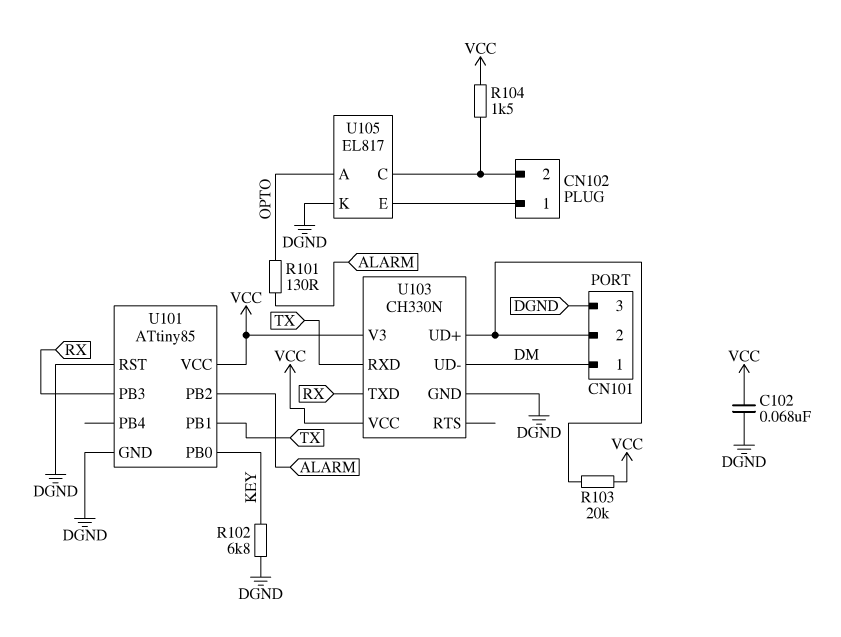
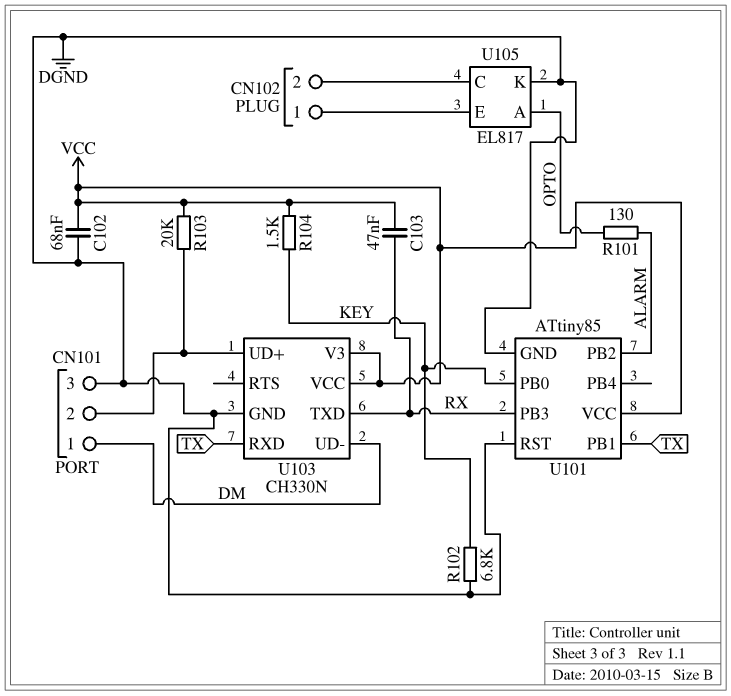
C103: none -> 47nF (RX, VCC)
R104: 1.5k (CN102/2, VCC) -> 1.5k (KEY, VCC)

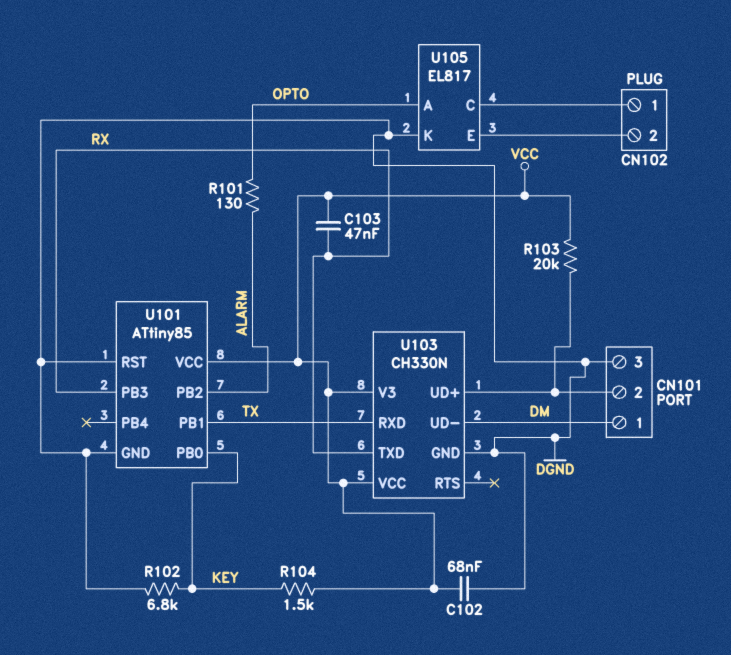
U105 pin C: CN102/2 -> CN102/1
U105 pin E: CN102/1 -> CN102/2

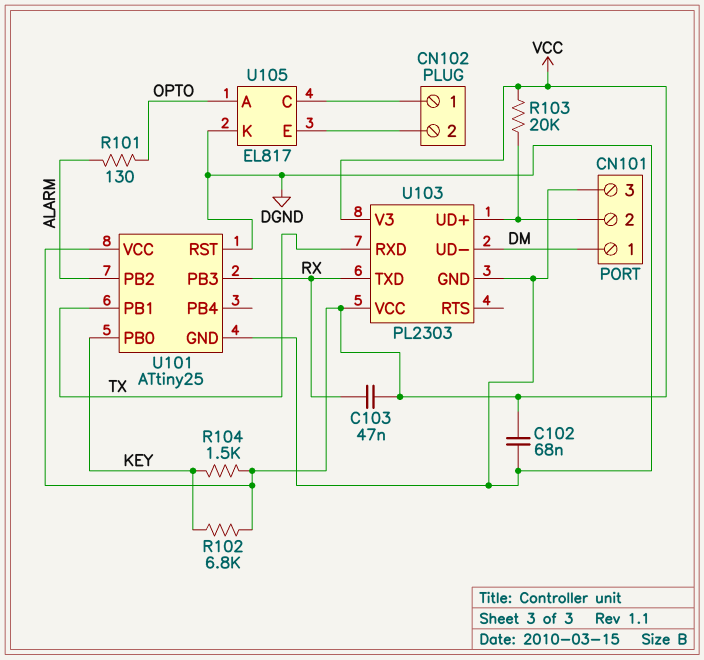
R102: 6.8k (DGND, KEY) -> 6.8k (KEY, VCC)
U101: ATtiny85 -> ATtiny25
U103: CH330N -> PL2303

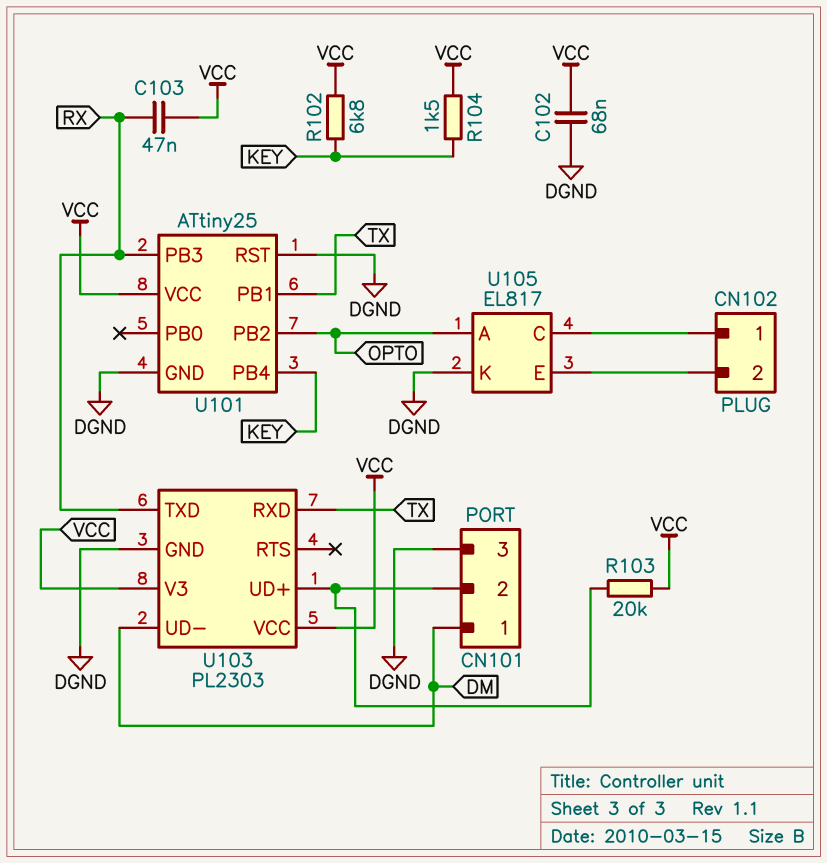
R101: 130 (ALARM, OPTO) -> none
U101 pin PB0: KEY -> none
U101 pin PB2: ALARM -> OPTO
U101 pin PB4: none -> KEY

